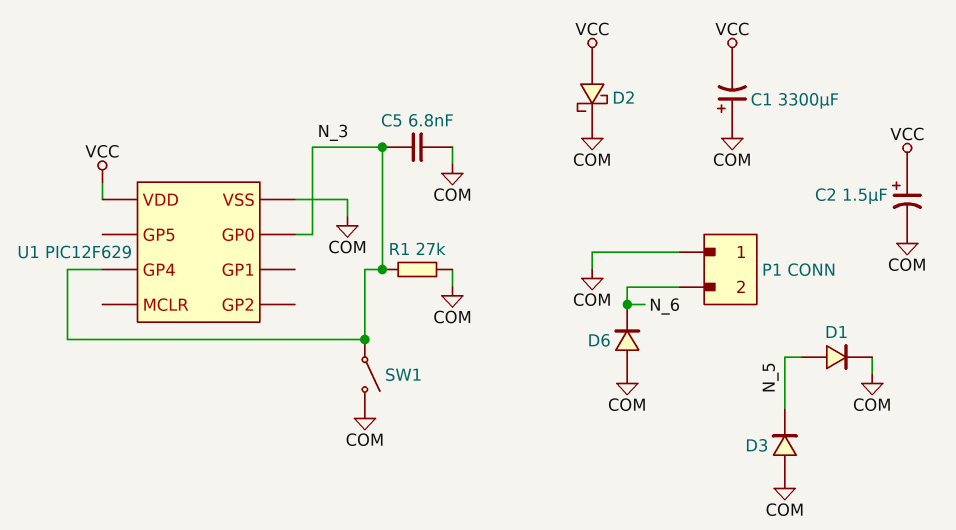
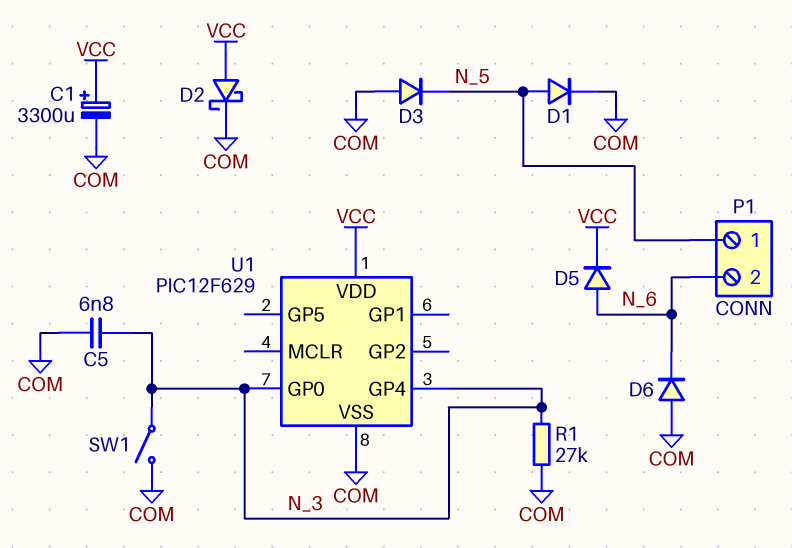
C1: 3300uF (plus COM, minus VCC) -> 3300uF (plus VCC, minus COM)
C2: 1.5uF (plus VCC, minus COM) -> none
D5: none -> diode (A N_6, K VCC)
P1 pin 1: COM -> N_5

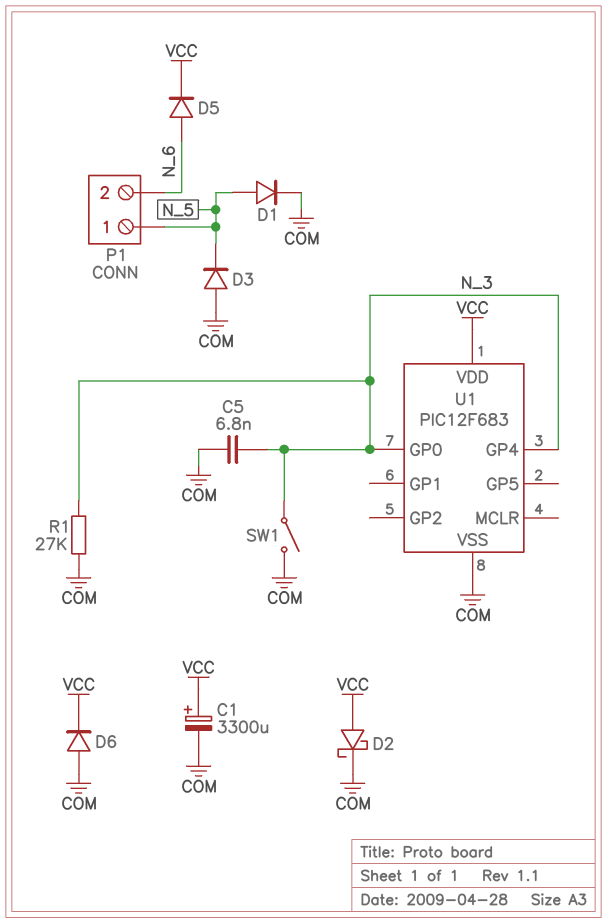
D6: diode (A COM, K N_6) -> diode (A COM, K VCC)
U1: PIC12F629 -> PIC12F683

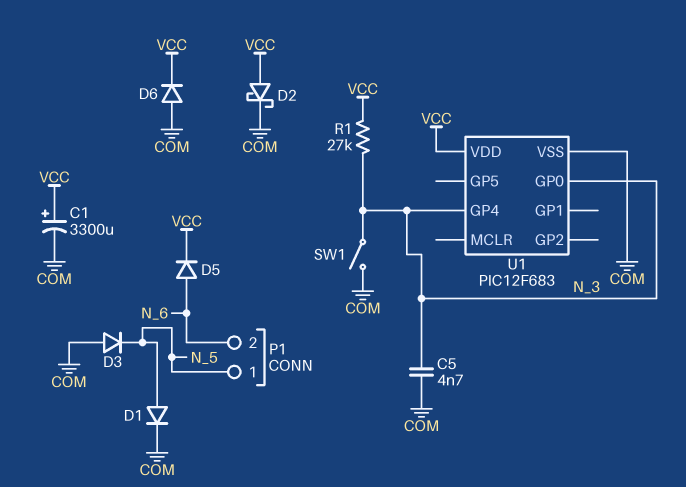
C5: 6.8nF (COM, N_3) -> 4.7nF (COM, N_3)
R1: 27k (COM, N_3) -> 27k (N_3, VCC)

